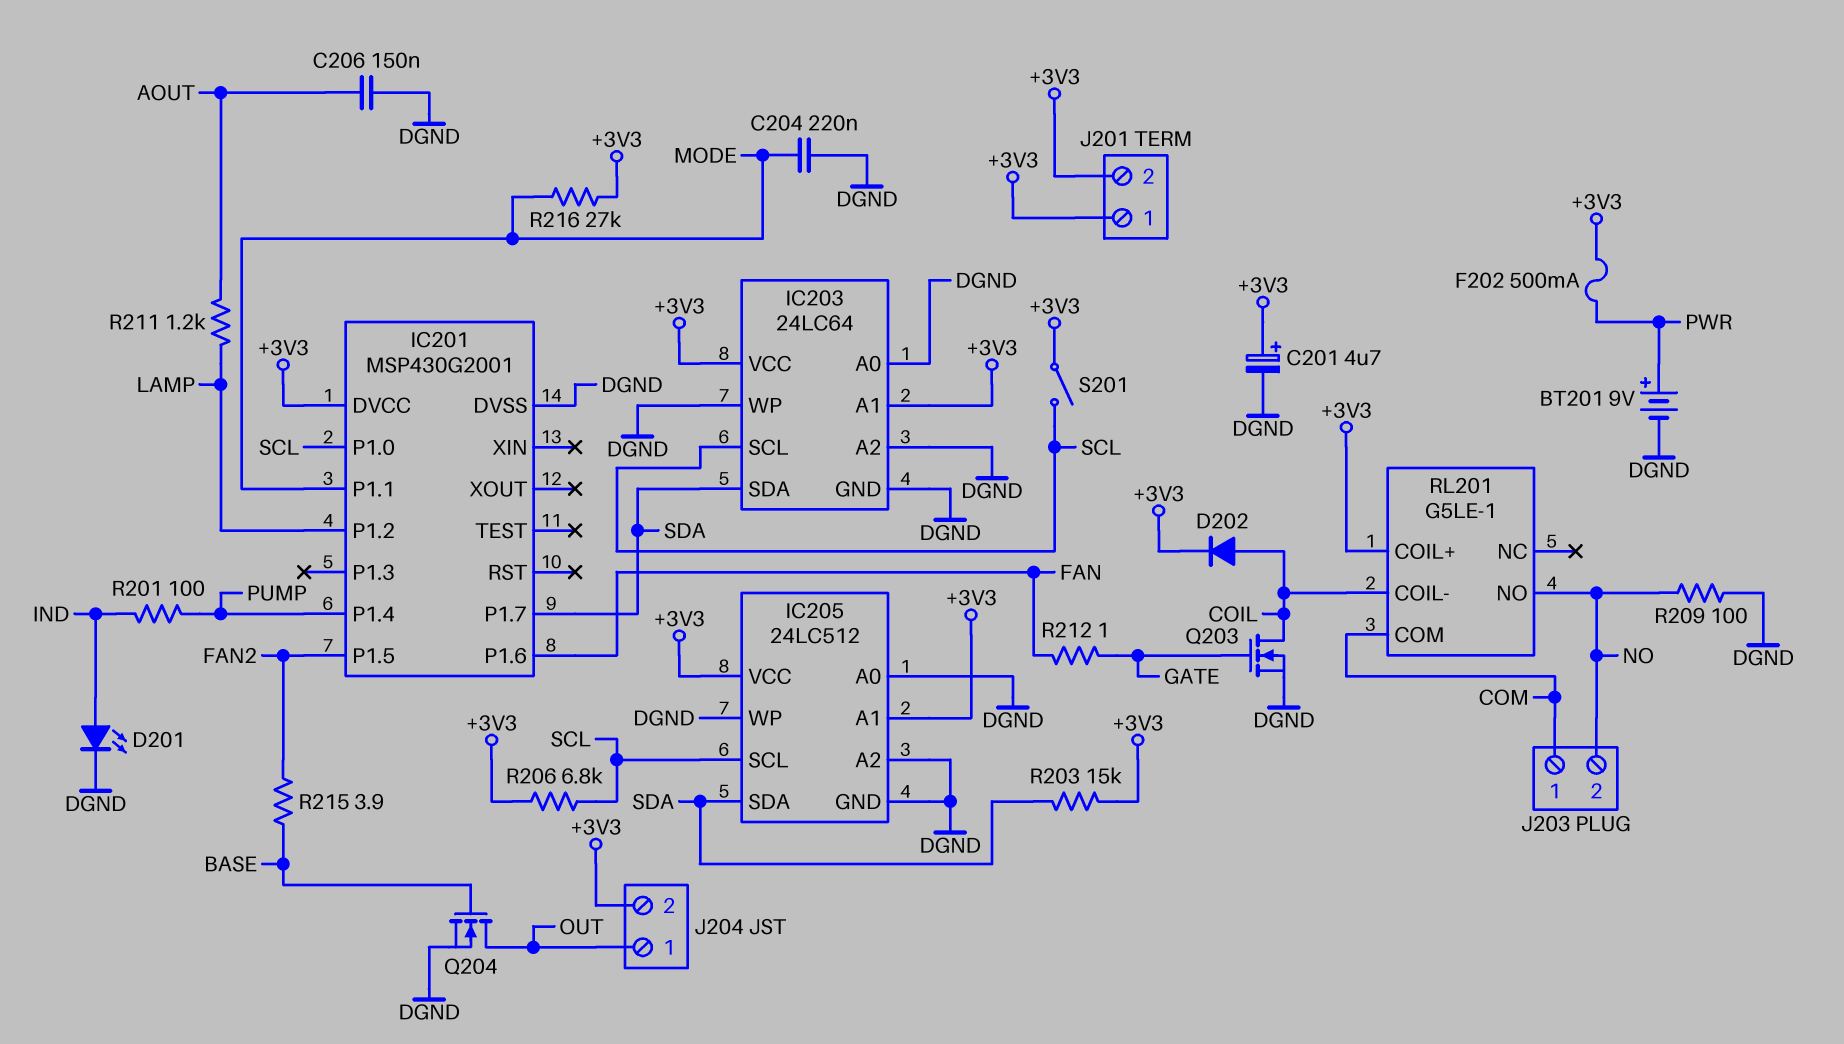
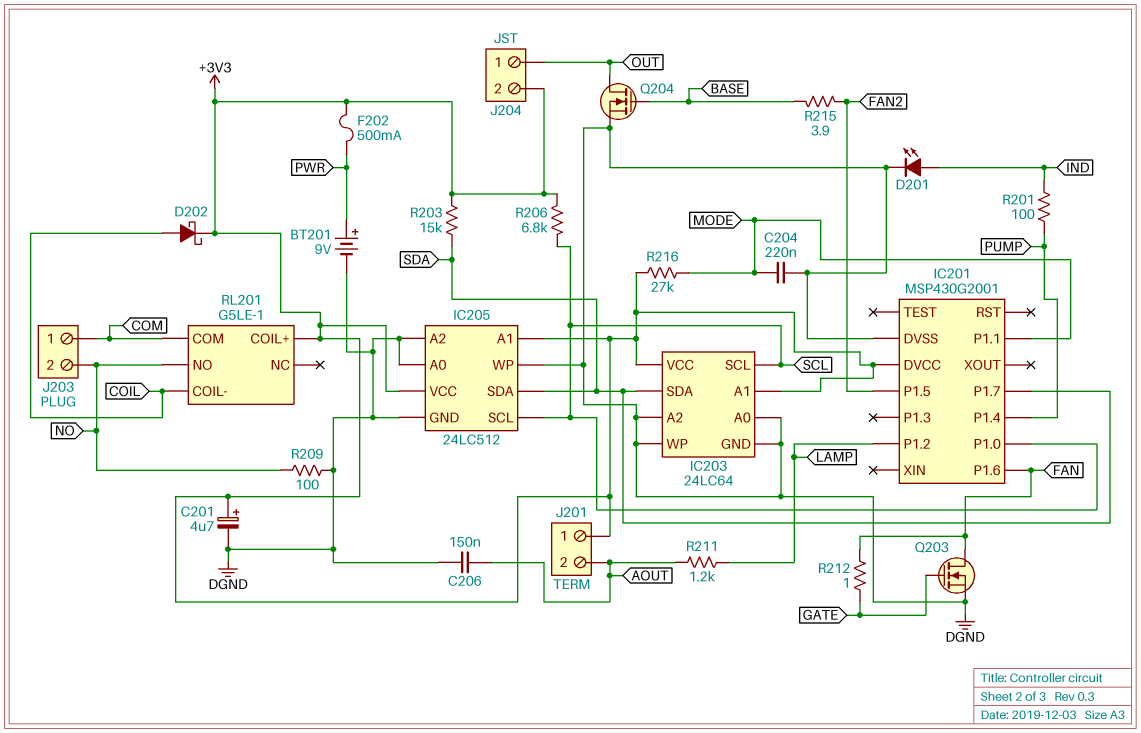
D202: diode (A COIL, K +3V3) -> schottky (A COIL, K +3V3)
J201 pin 2: +3V3 -> AOUT
Q203: NMOS (G GATE, D COIL, S DGND) -> NMOS (G GATE, D FAN, S DGND)
S201: switch (+3V3, SCL) -> none

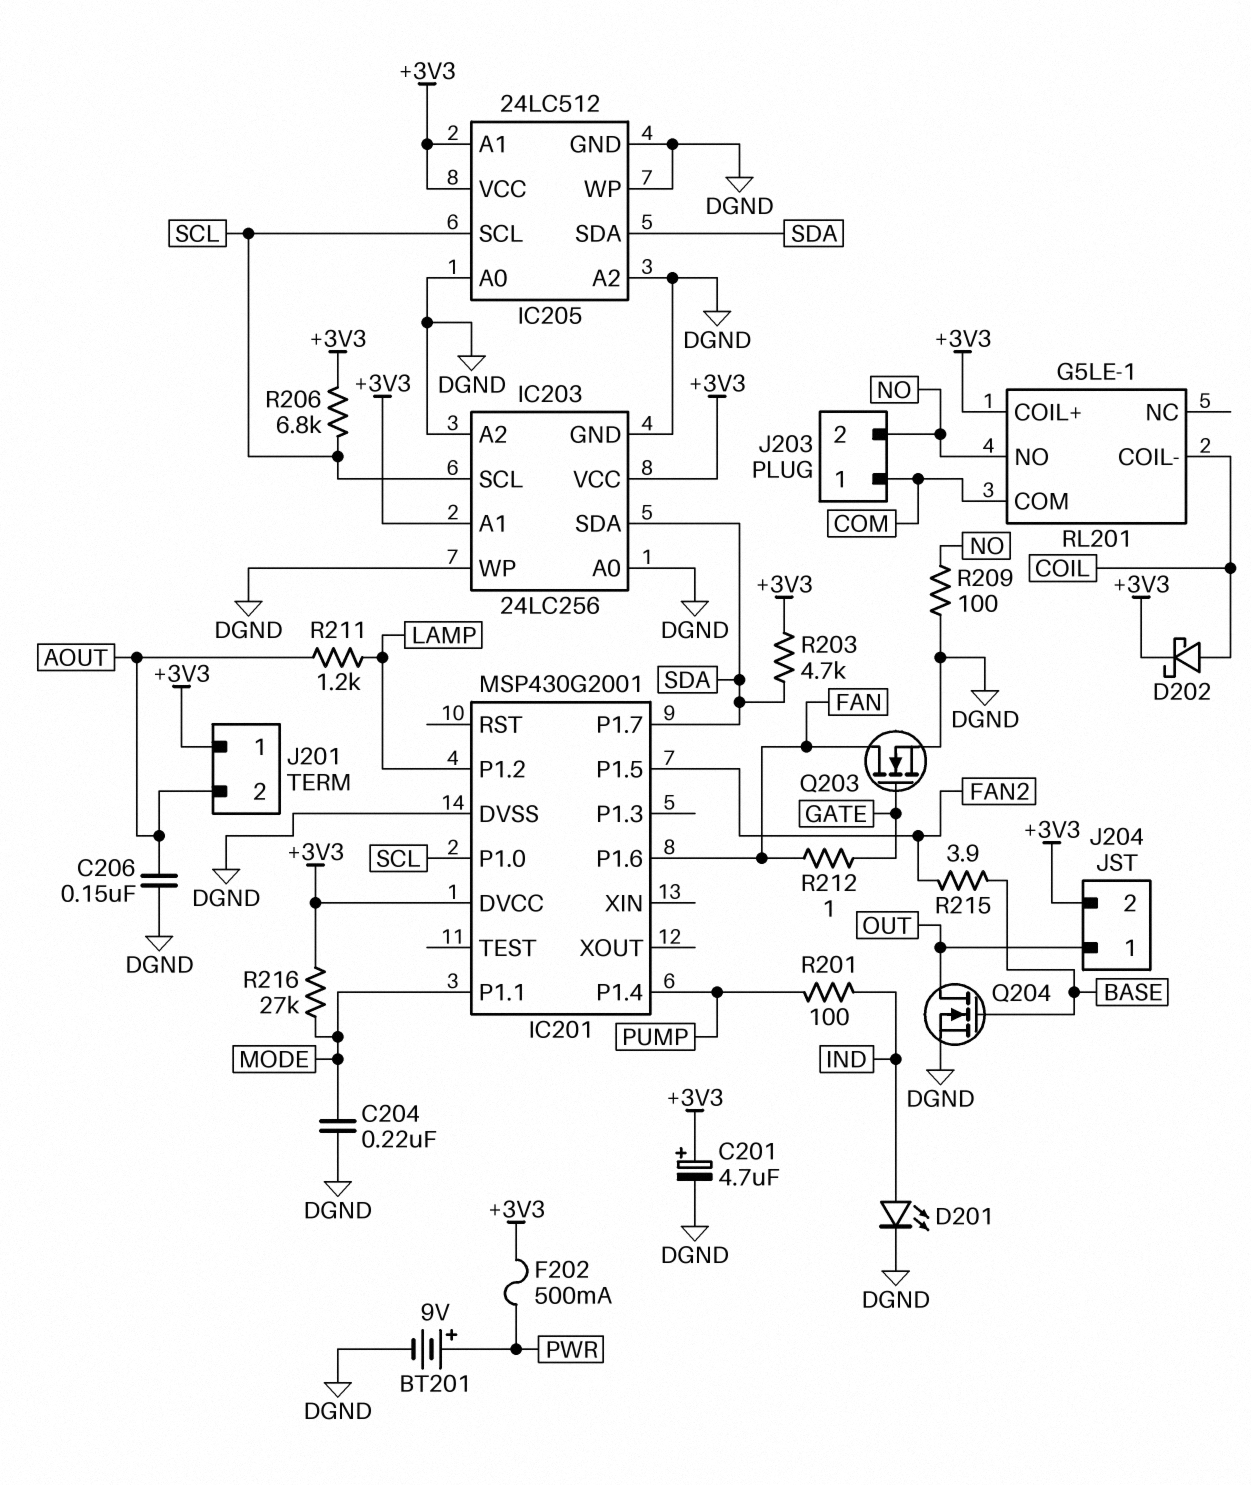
IC203: 24LC64 -> 24LC256
R203: 15k (+3V3, SDA) -> 4.7k (+3V3, SDA)

